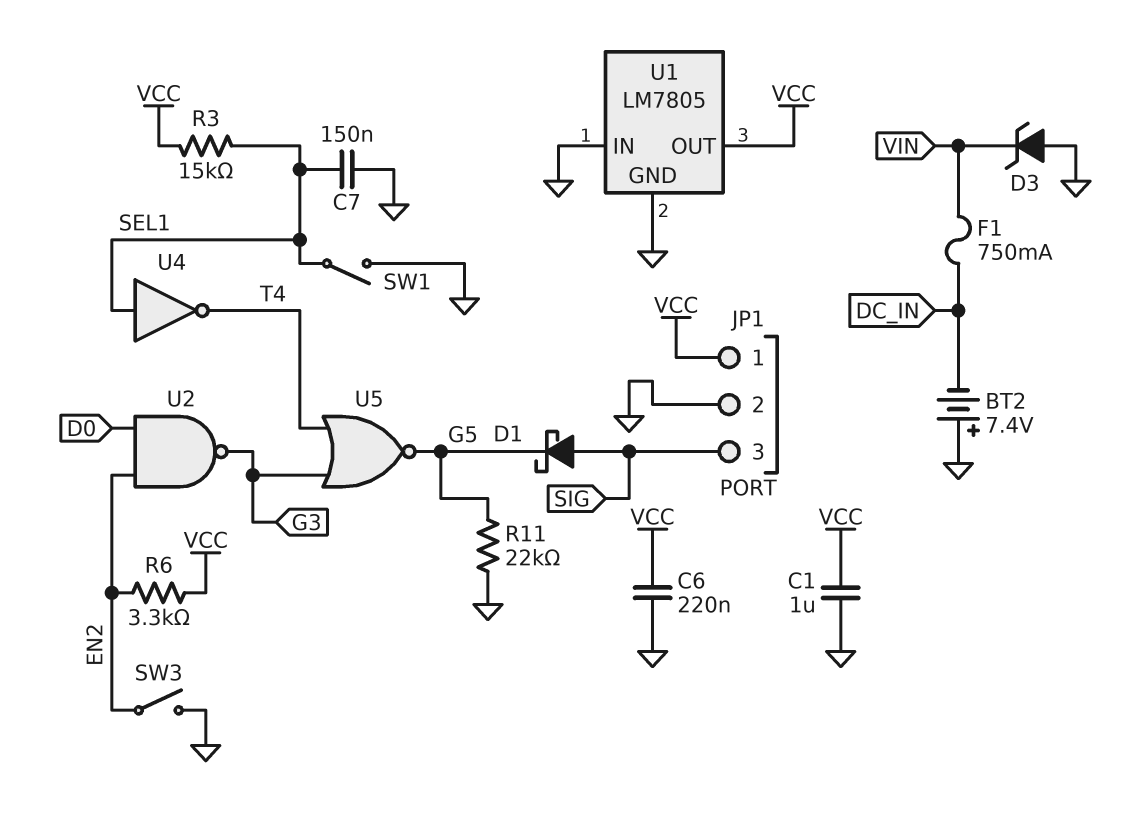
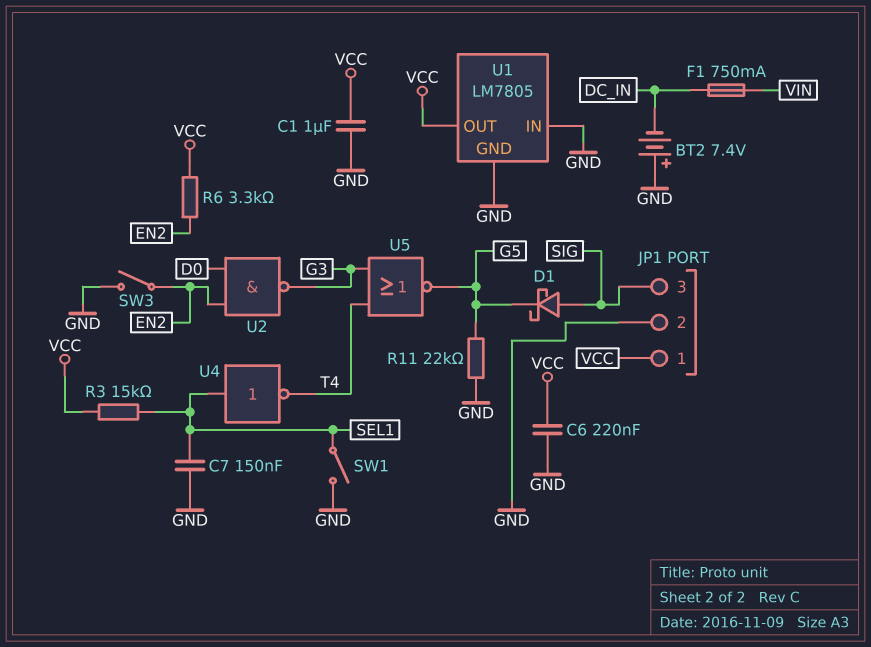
D3: zener (A GND, K VIN) -> none

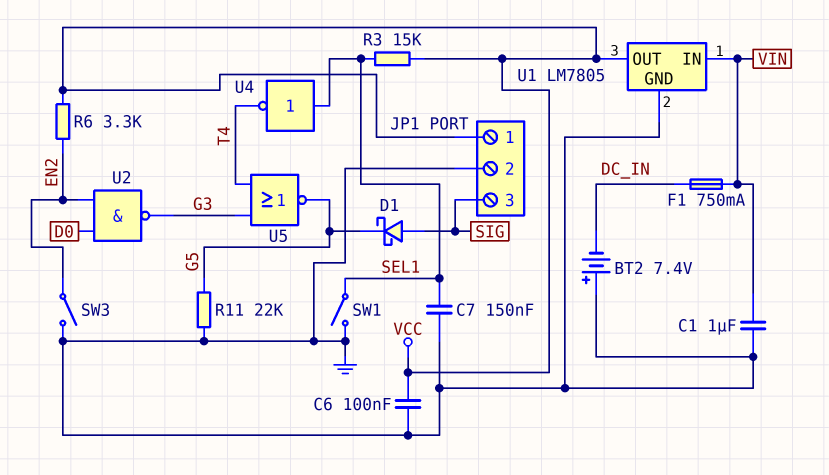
C1: 1uF (GND, VCC) -> 1uF (GND, VIN)
C6: 220nF (GND, VCC) -> 100nF (GND, VCC)
U1 pin IN: GND -> VIN

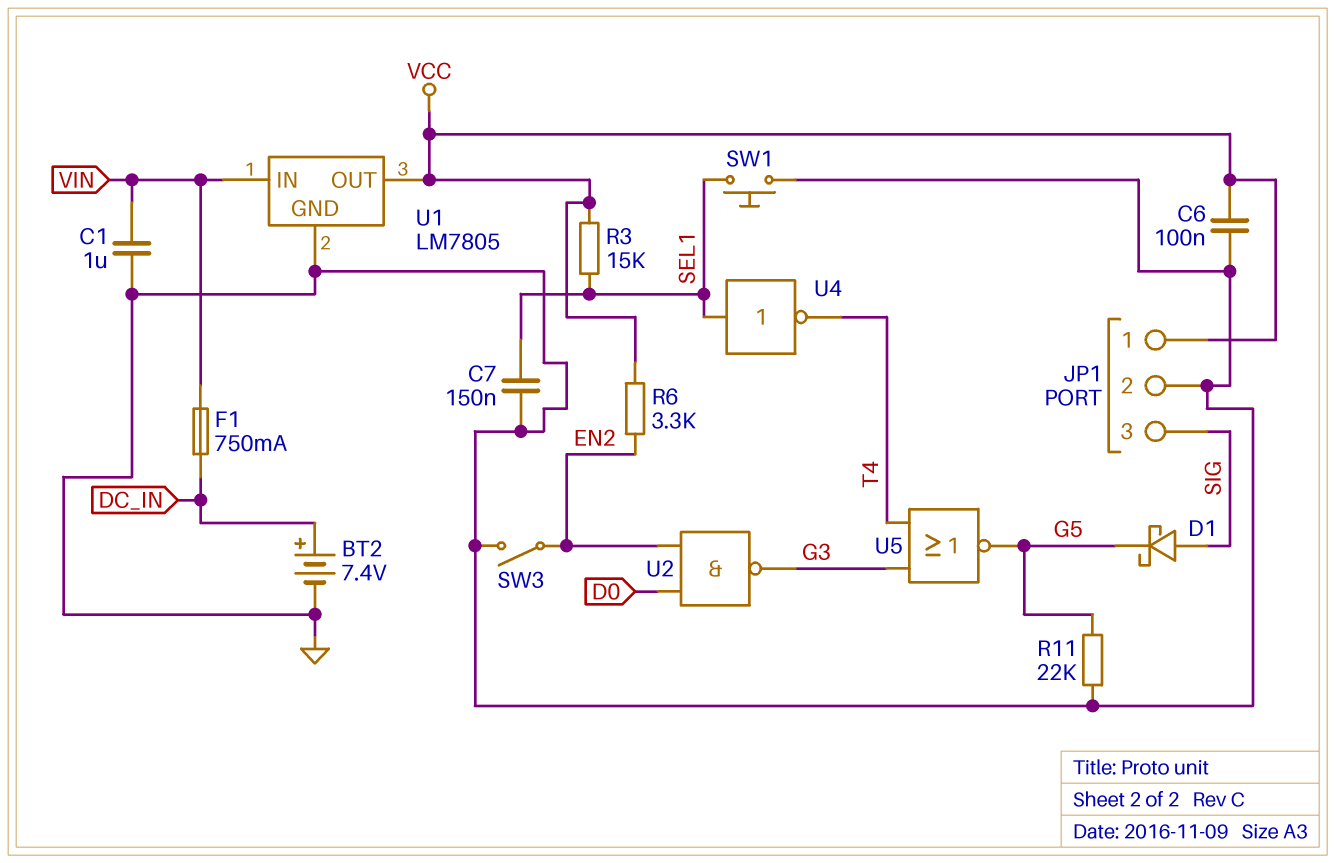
BT2: 7.4V (plus GND, minus DC_IN) -> 7.4V (plus DC_IN, minus GND)
SW1: switch (GND, SEL1) -> button (GND, SEL1)

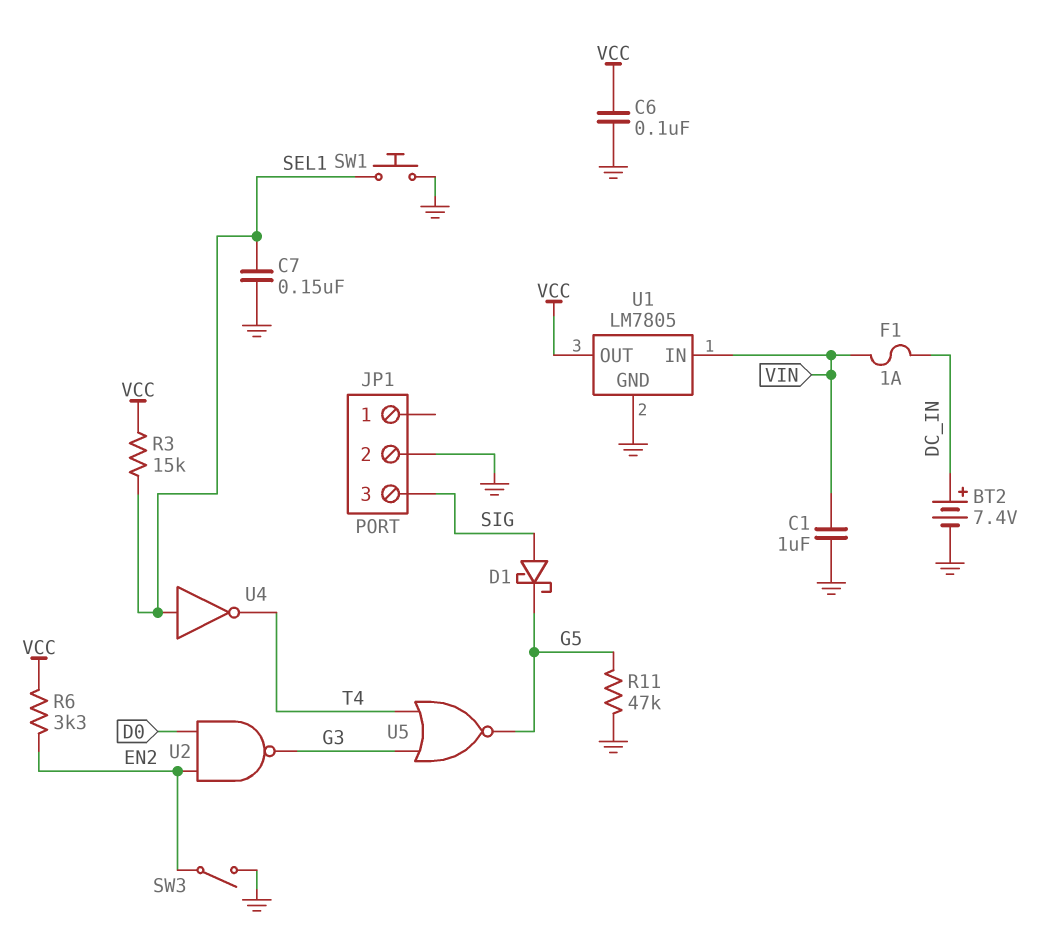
F1: 750mA (DC_IN, VIN) -> 1A (DC_IN, VIN)
JP1 pin 1: VCC -> none
R11: 22k (G5, GND) -> 47k (G5, GND)

